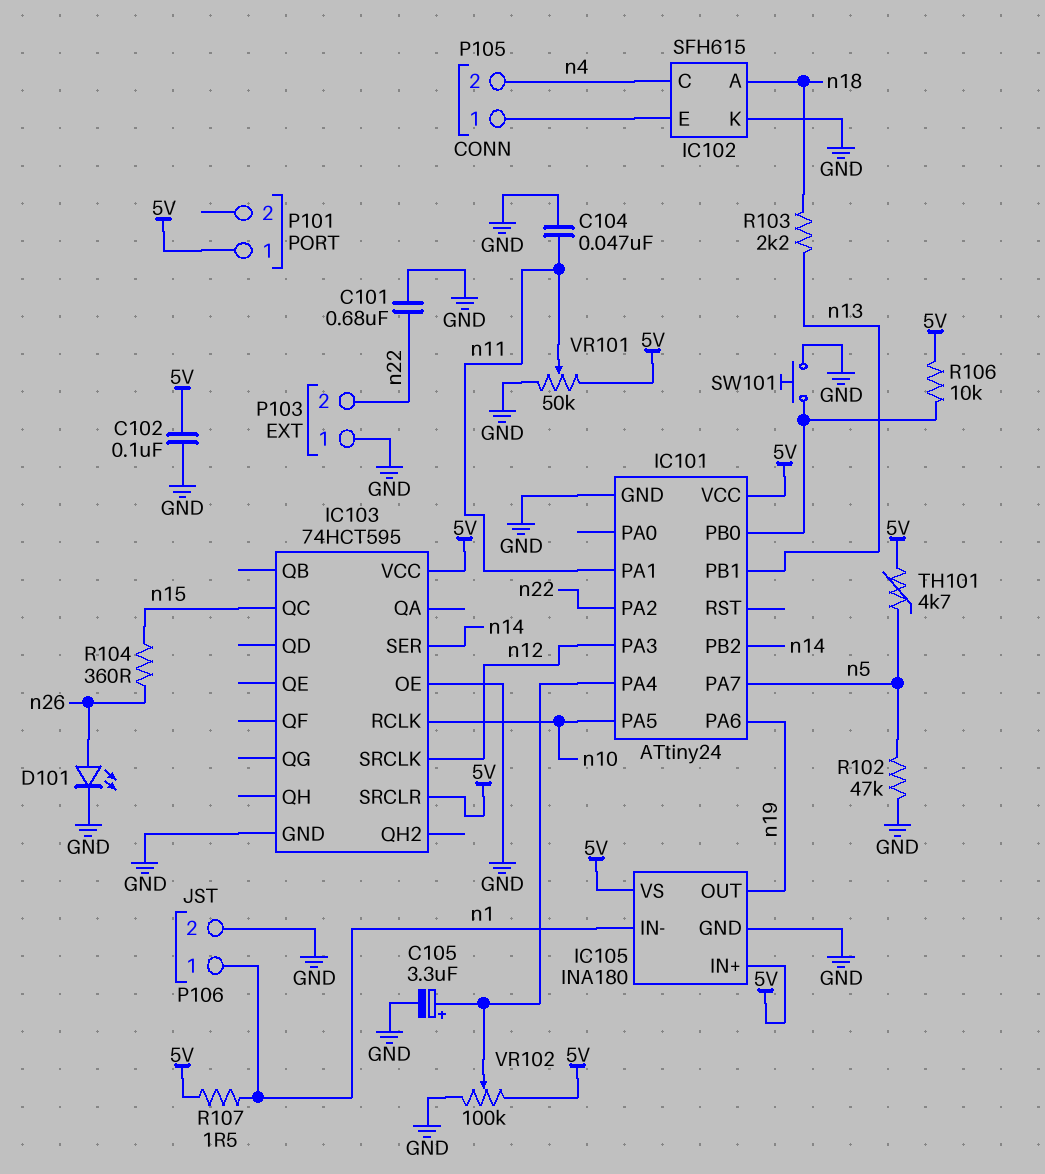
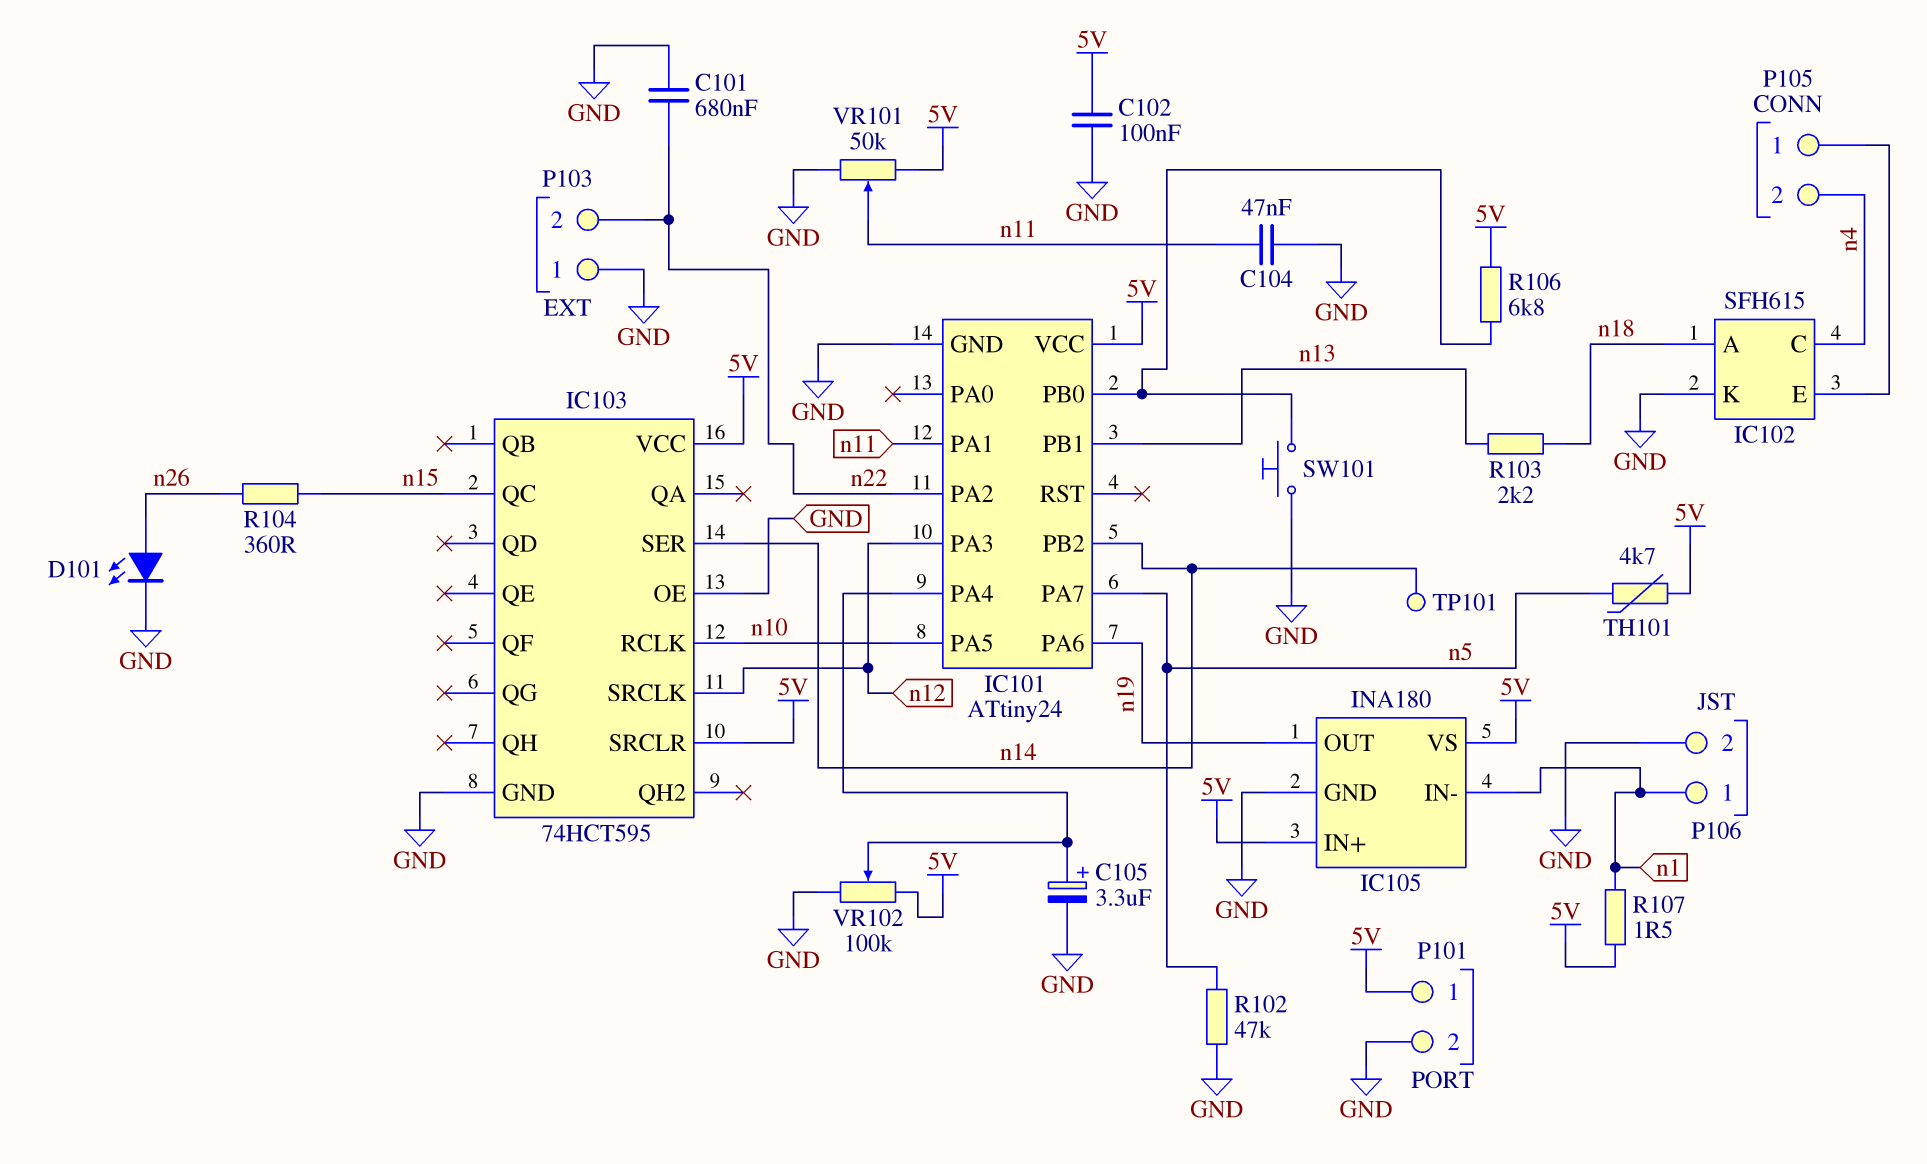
P101 pin 2: none -> GND
R106: 10k (5V, IC101/PB0) -> 6.8k (5V, IC101/PB0)
TP101: none -> test point (n14)

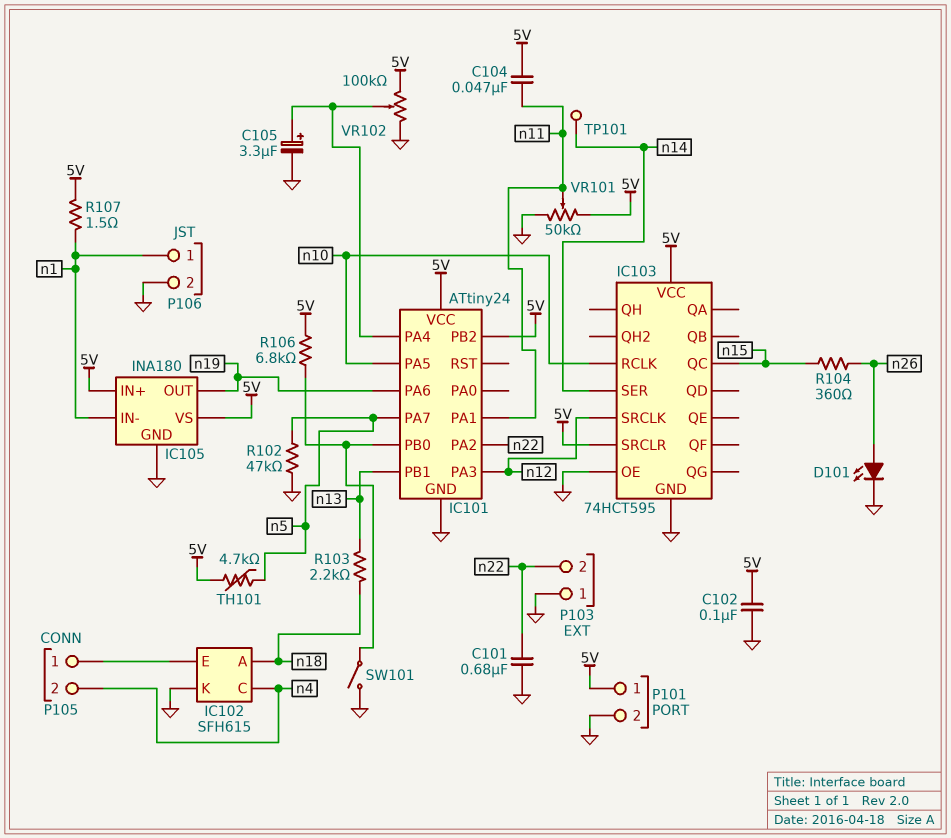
C104: 47nF (GND, n11) -> 47nF (5V, n11)
IC101 pin PB2: n14 -> 5V
SW101: button (GND, IC101/PB0) -> switch (GND, IC101/PB0)

